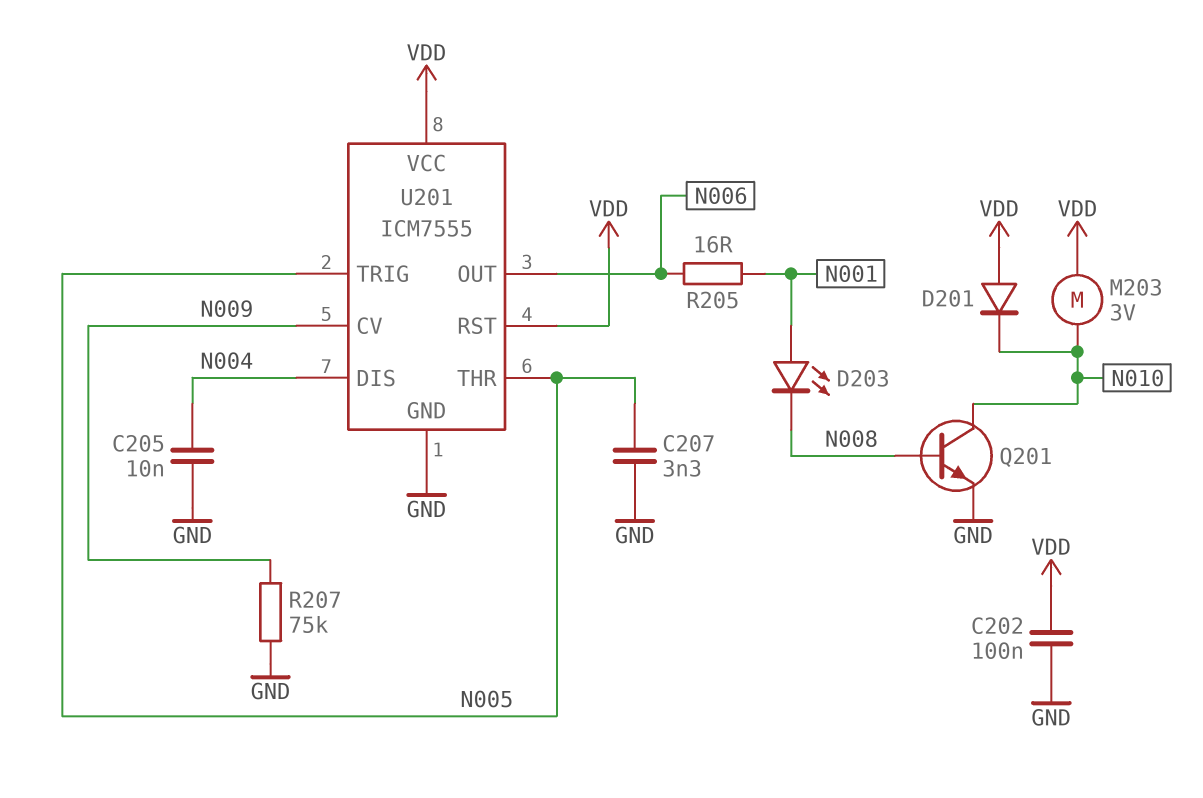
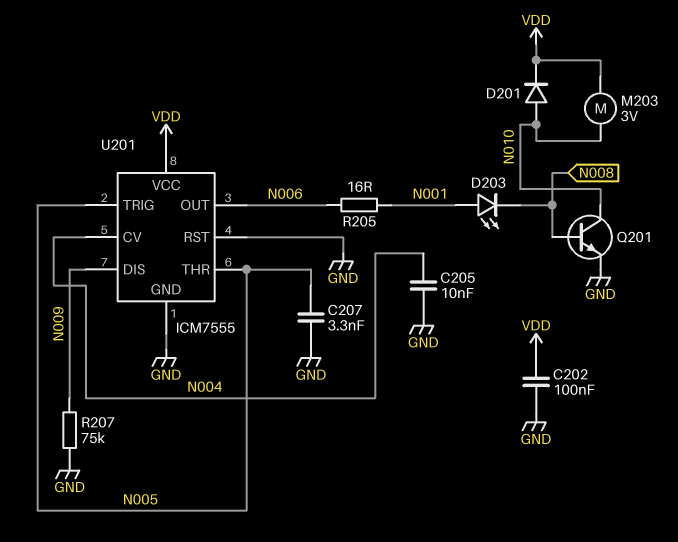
D201: diode (A VDD, K N010) -> diode (A N010, K VDD)
U201 pin CV: N009 -> N004
U201 pin DIS: N004 -> N009
U201 pin RST: VDD -> GND

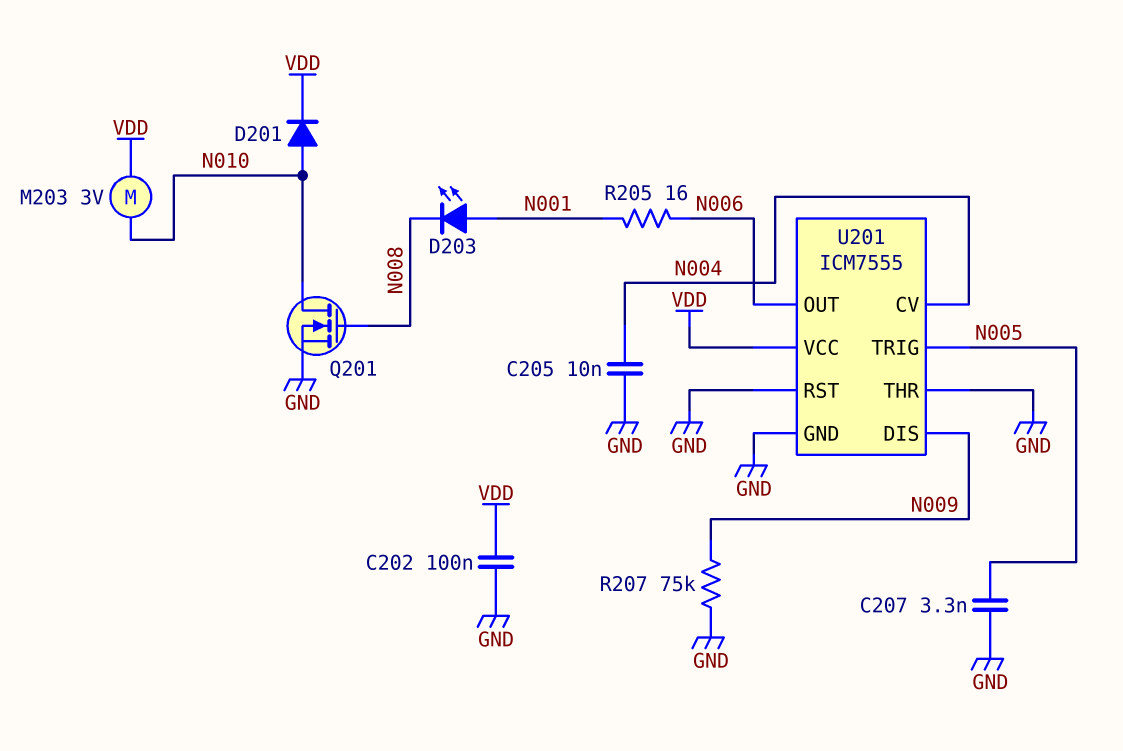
Q201: NPN (B N008, C N010, E GND) -> NMOS (G N008, D N010, S GND)
U201 pin THR: N005 -> GND

